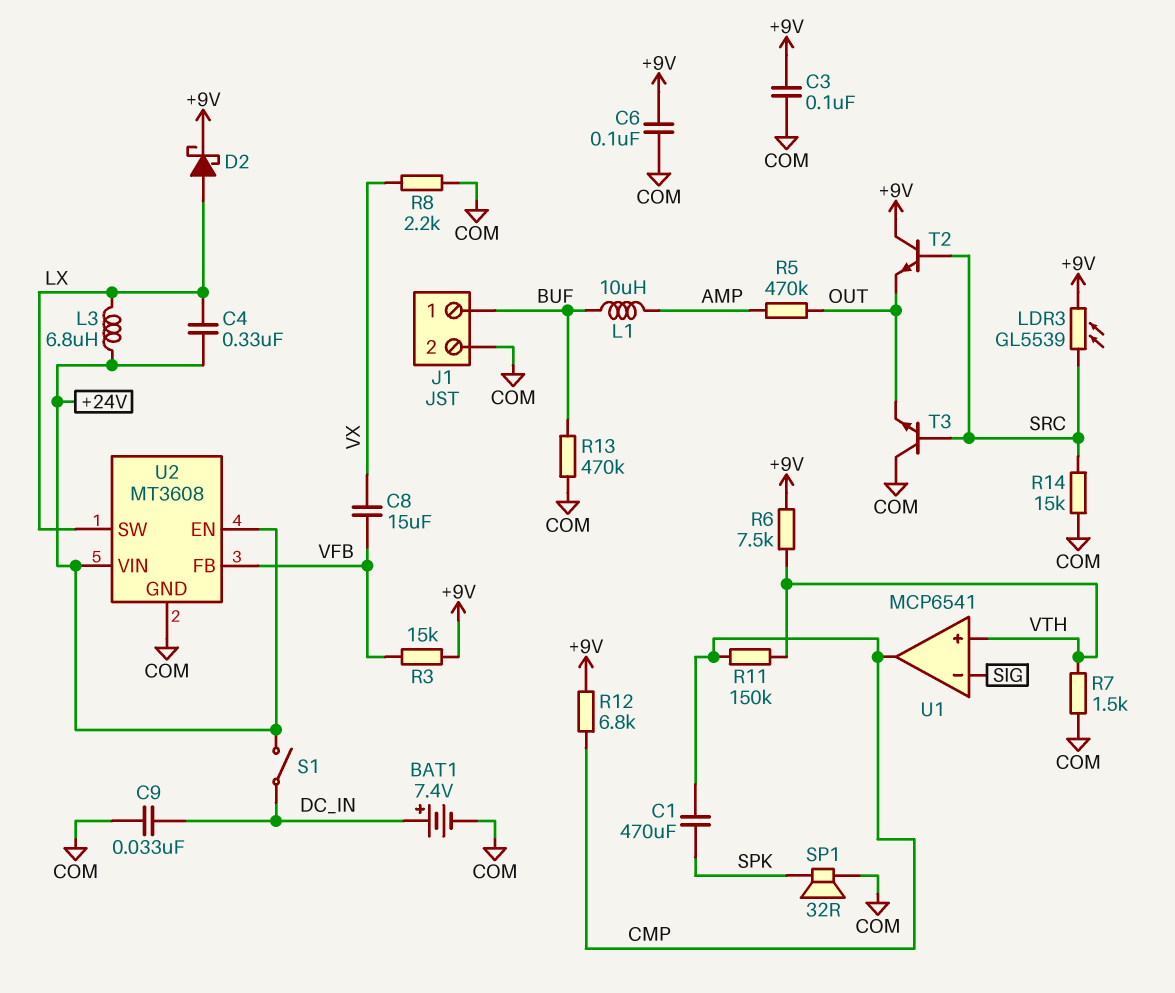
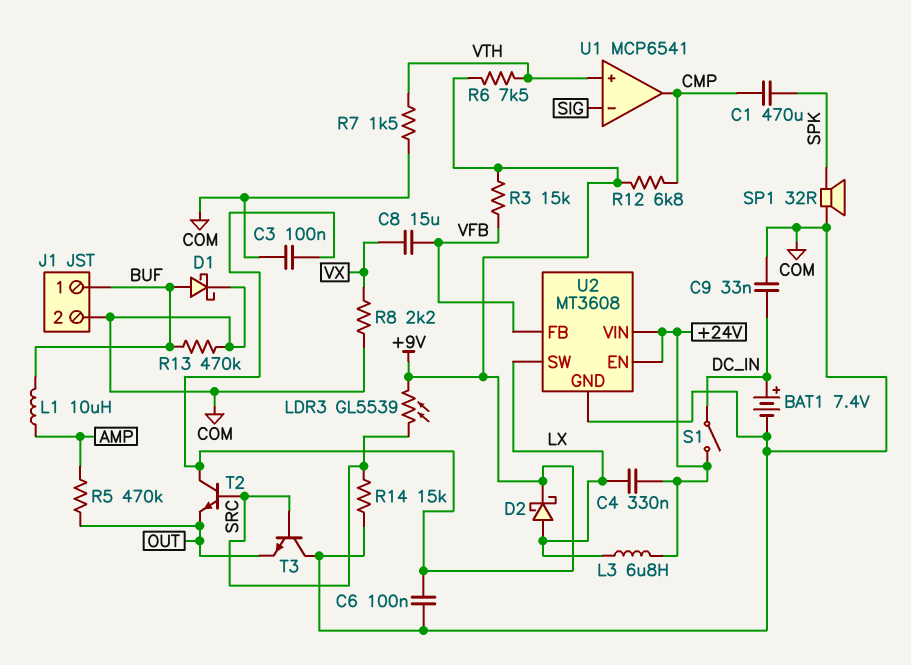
D1: none -> schottky (A BUF, K COM)
R11: 150k (CMP, VTH) -> none

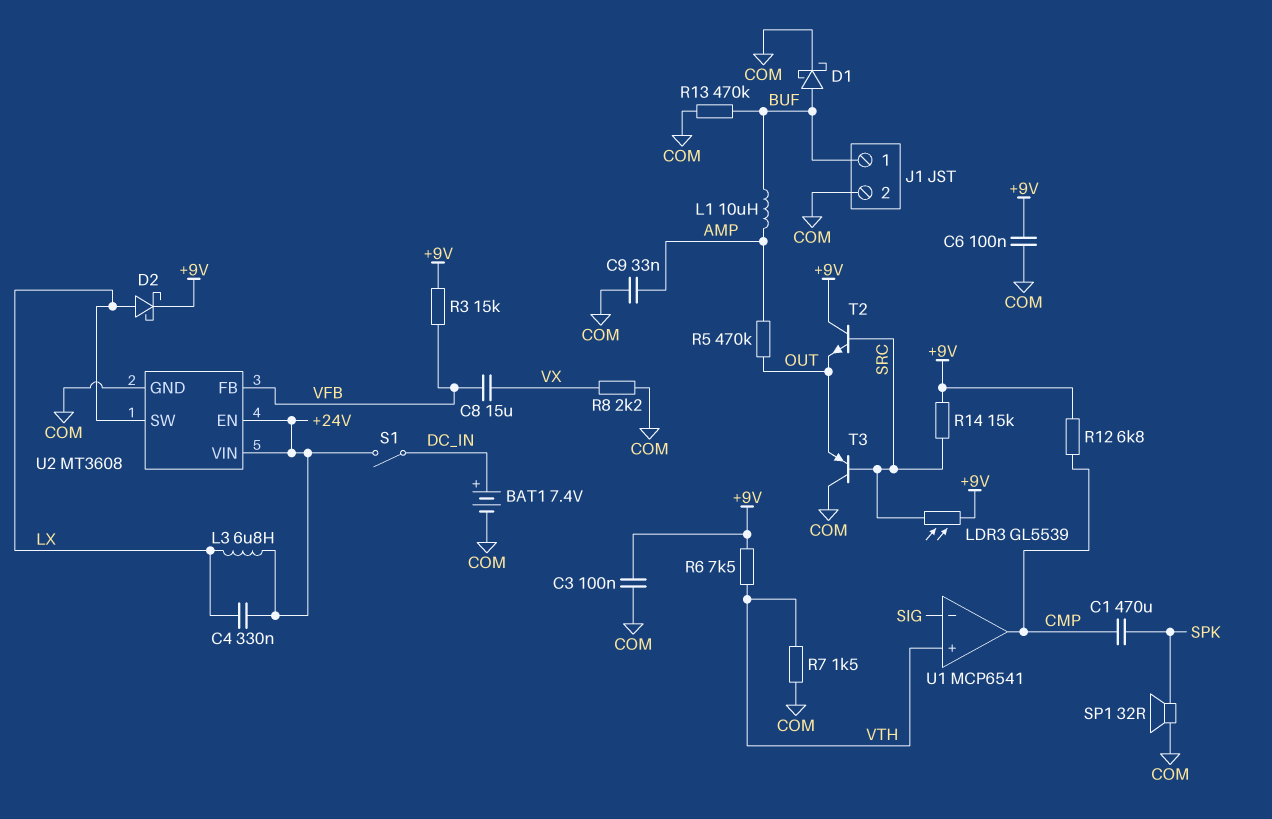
C9: 33nF (COM, DC_IN) -> 33nF (AMP, COM)
R14: 15k (COM, SRC) -> 15k (+9V, SRC)
T3: NPN (B SRC, C COM, E OUT) -> PNP (B SRC, C COM, E OUT)

